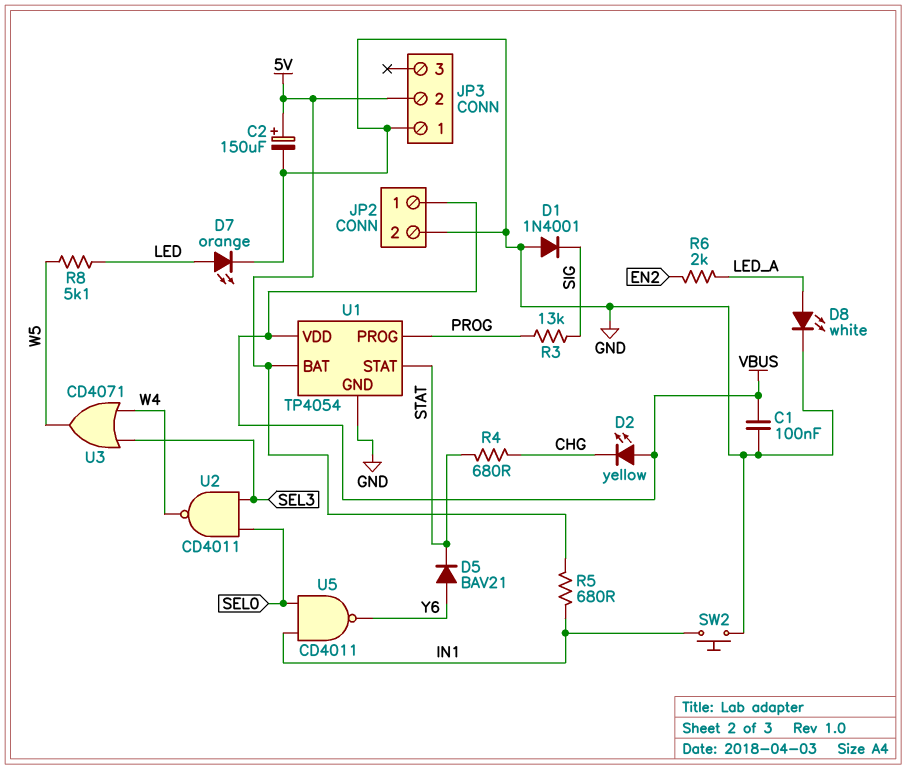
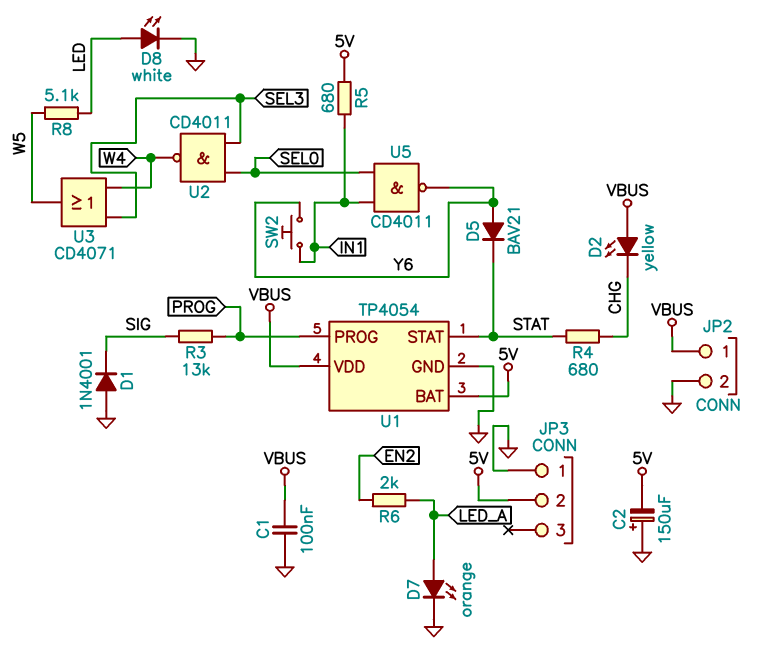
C2: 150uF (plus 5V, minus GND) -> 150uF (plus GND, minus 5V)
D7: LED orange (A LED, K GND) -> LED orange (A LED_A, K GND)
D8: LED white (A LED_A, K GND) -> LED white (A LED, K GND)
SW2: button (GND, IN1) -> button (IN1, Y6)

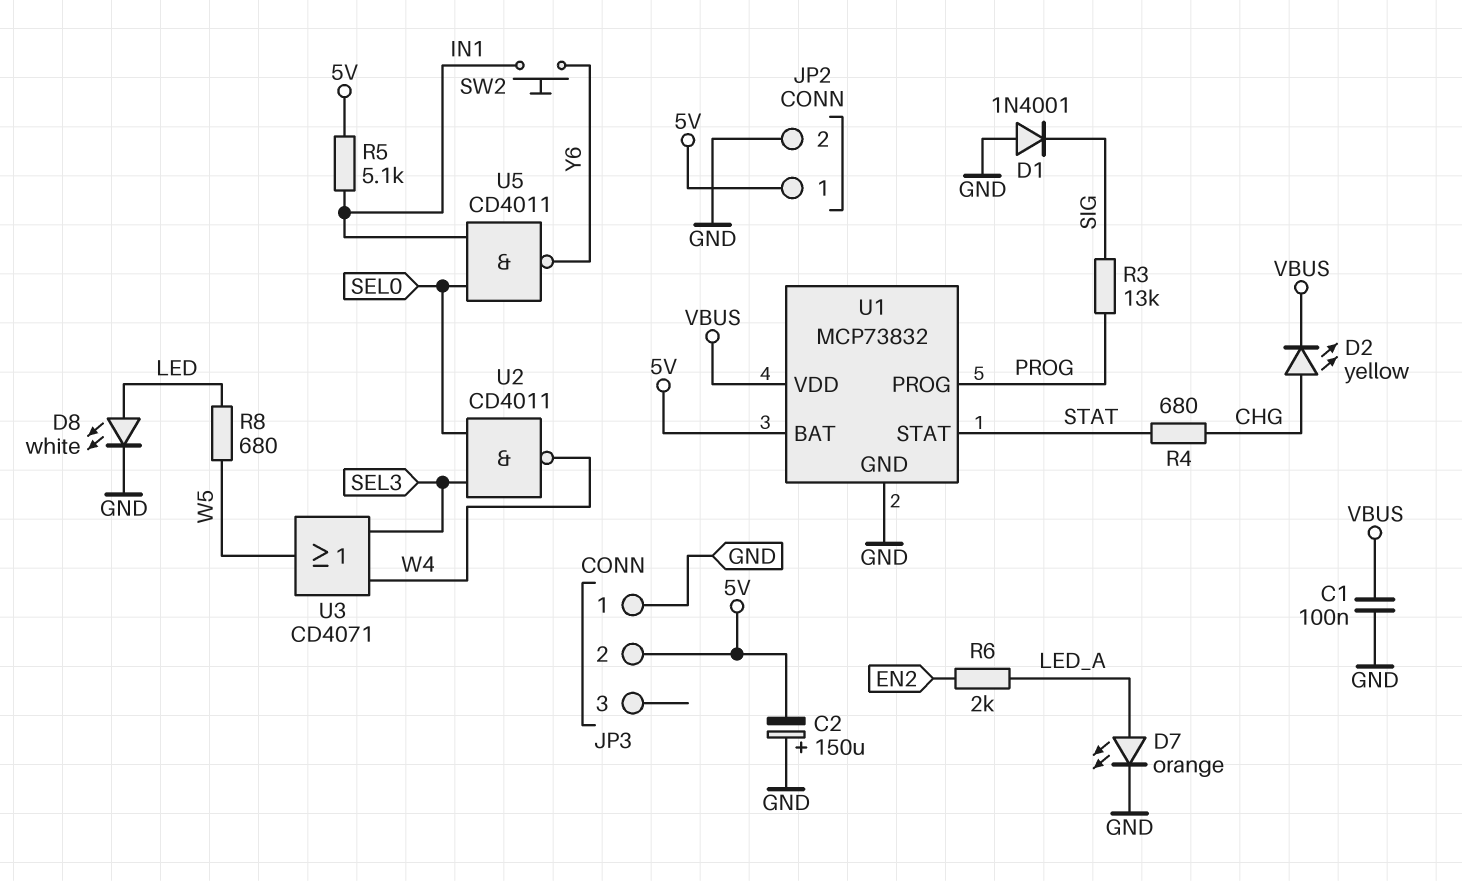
D2: LED yellow (A VBUS, K CHG) -> LED yellow (A CHG, K VBUS)
D5: diode BAV21 (A Y6, K STAT) -> none
JP2 pin 1: VBUS -> 5V
R5: 680 (5V, IN1) -> 5.1k (5V, IN1)
R8: 5.1k (LED, W5) -> 680 (LED, W5)
U1: TP4054 -> MCP73832

